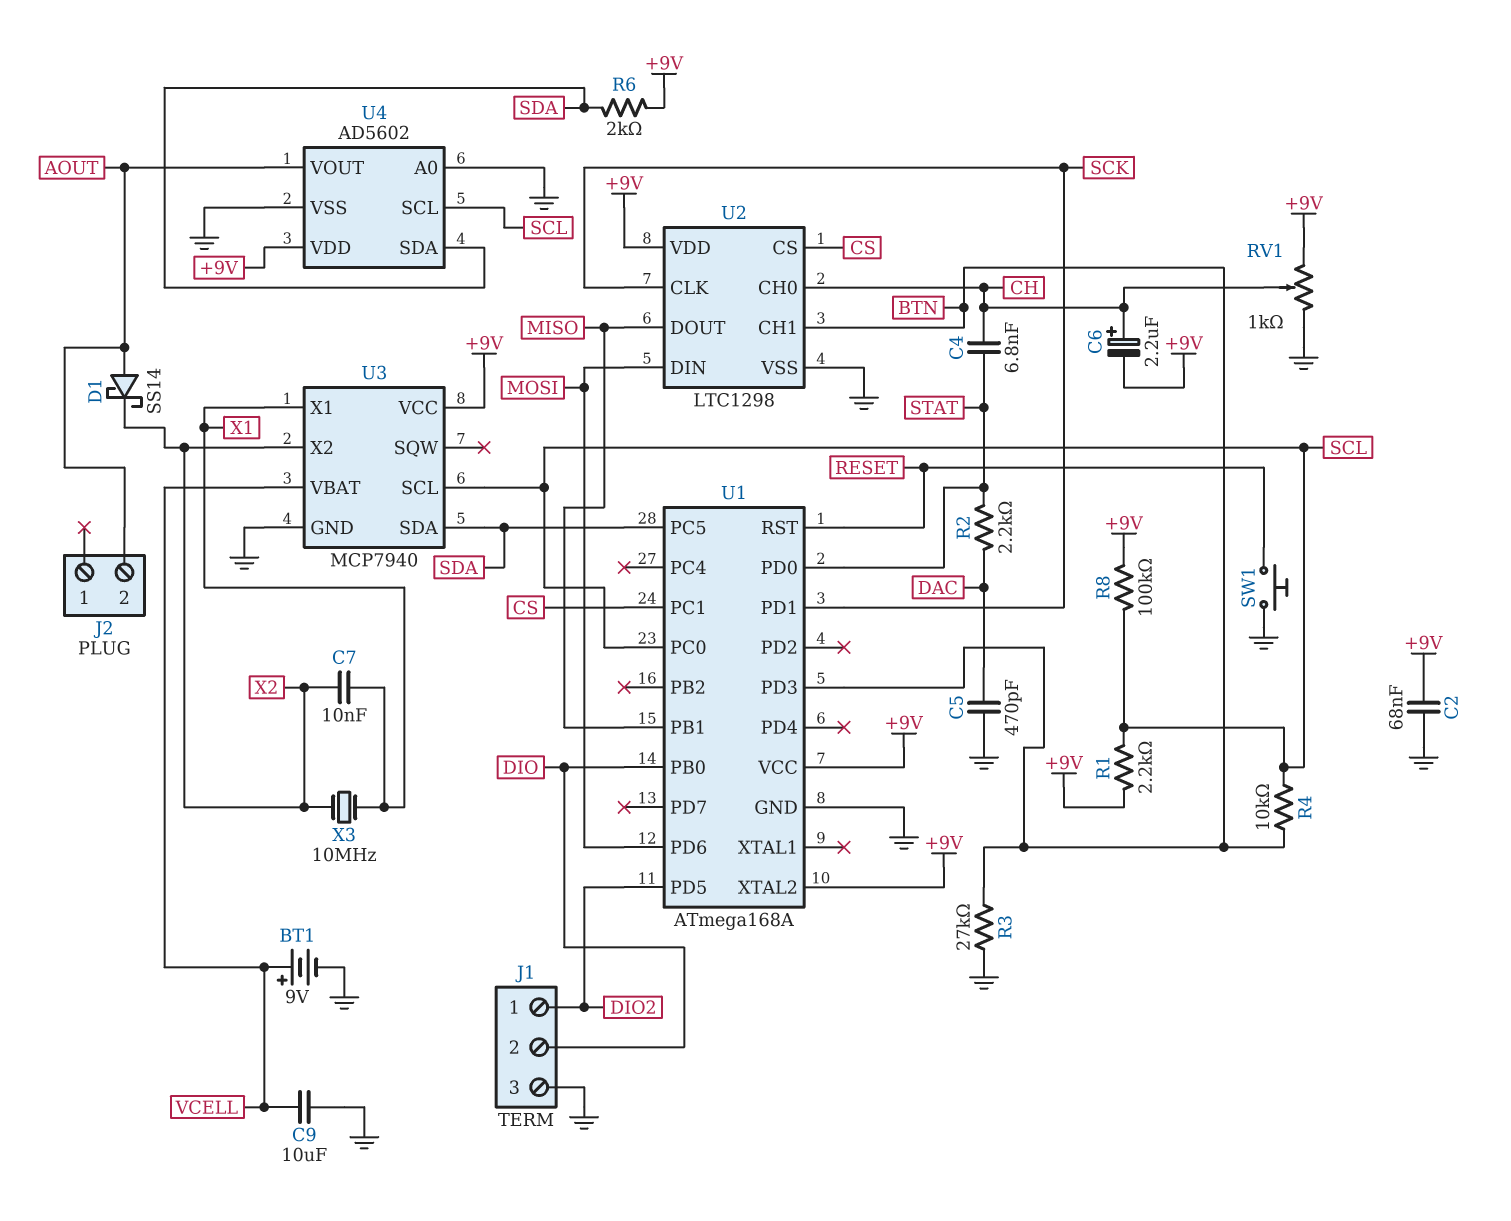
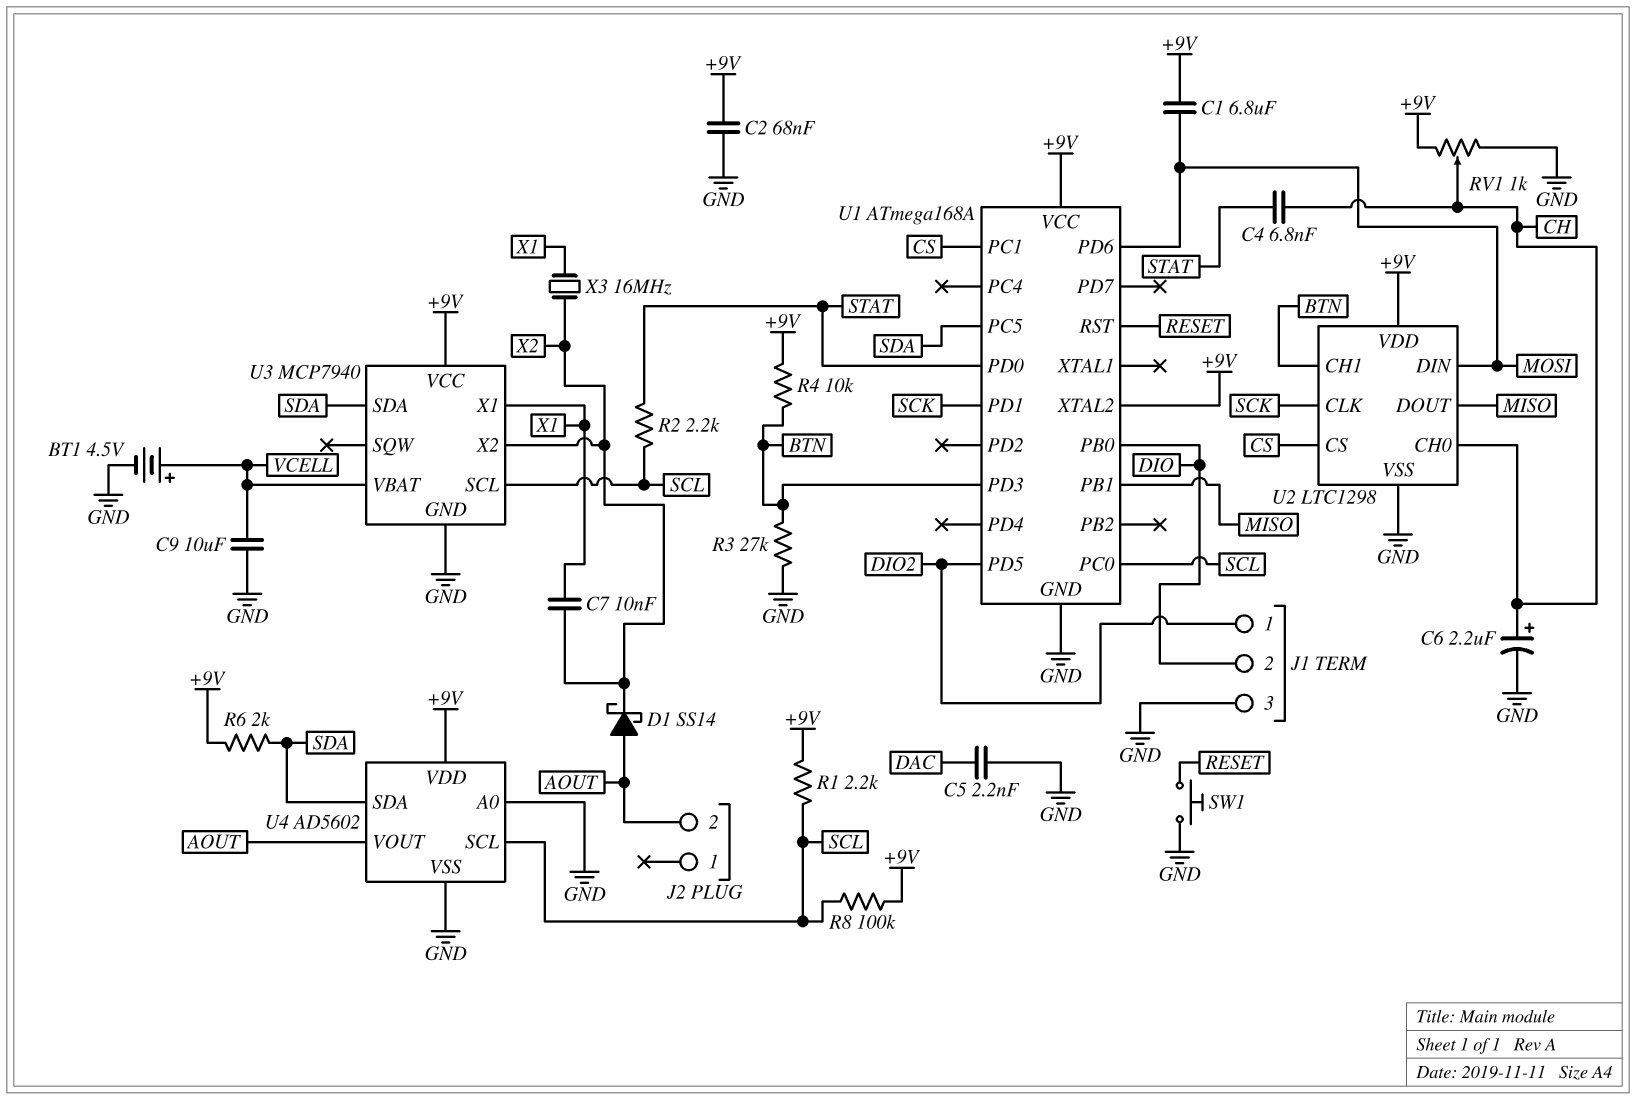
BT1: 9V (plus VCELL, minus GND) -> 4.5V (plus VCELL, minus GND)
C1: none -> 6.8uF (+9V, MOSI)
C5: 470pF (DAC, GND) -> 2.2nF (DAC, GND)
C6: 2.2uF (plus CH, minus +9V) -> 2.2uF (plus CH, minus GND)
R2: 2.2k (DAC, STAT) -> 2.2k (SCL, STAT)
R4: 10k (BTN, SCL) -> 10k (+9V, BTN)
X3: 10MHz (X1, X2) -> 16MHz (X1, X2)

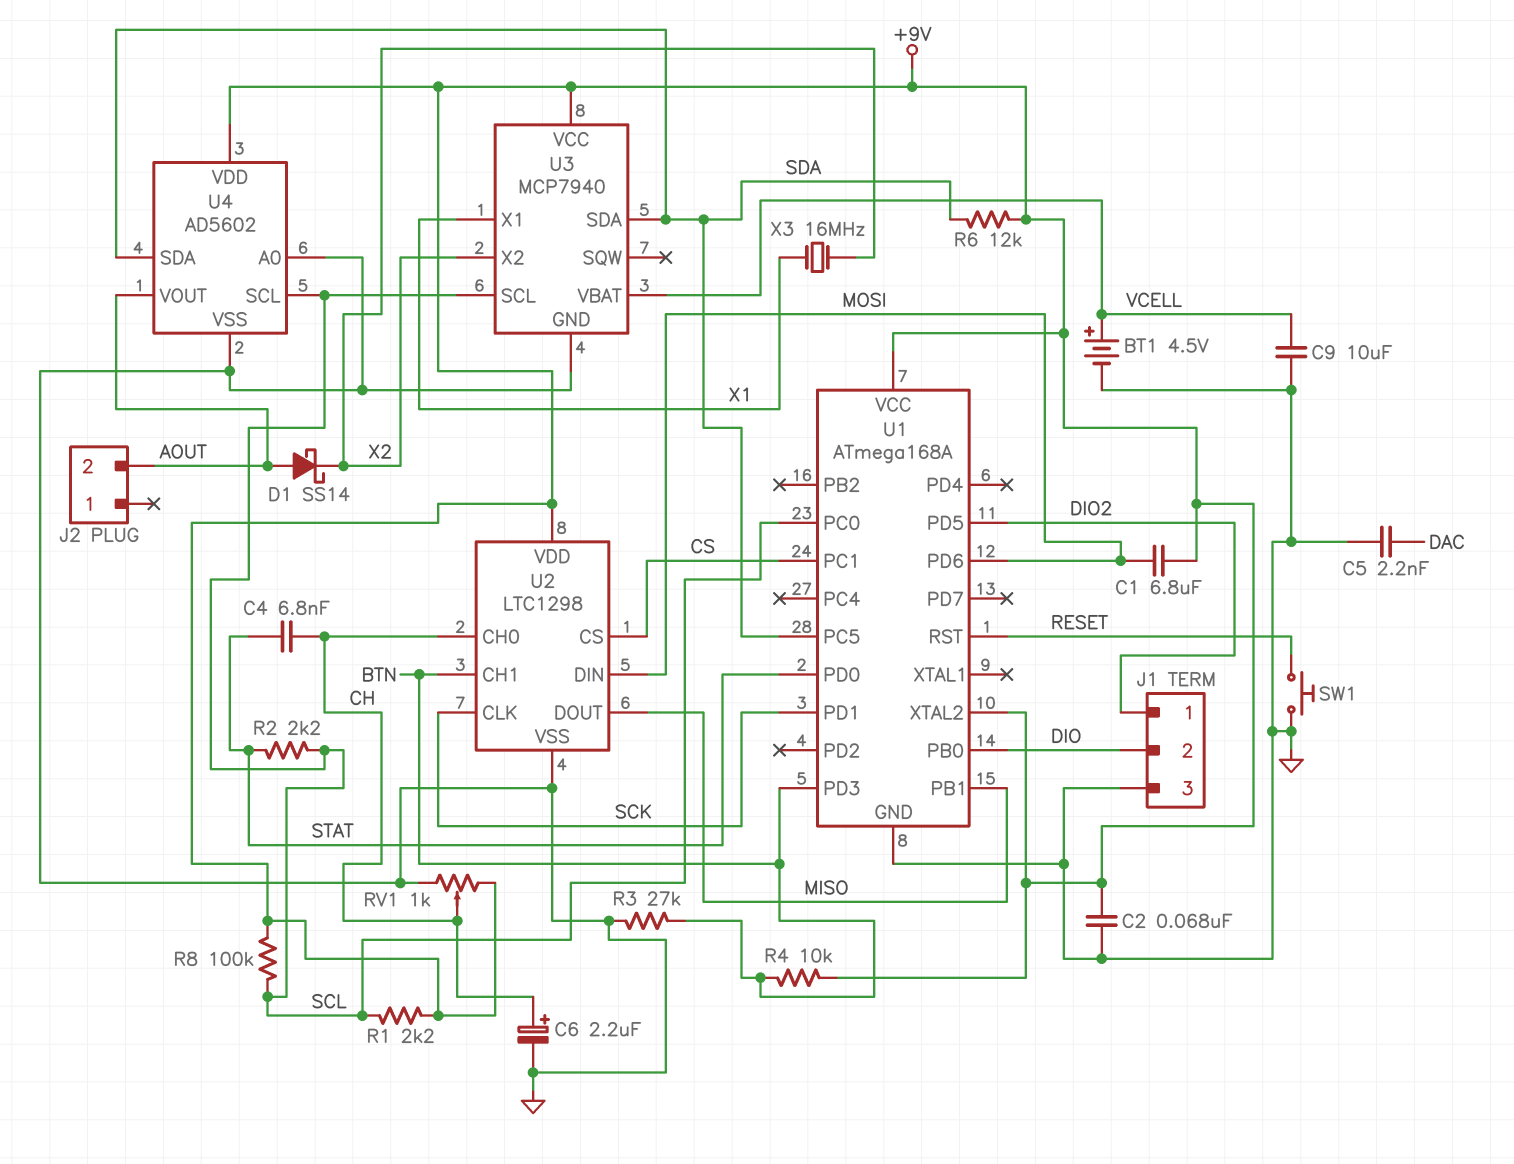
C7: 10nF (X1, X2) -> none
R6: 2k (+9V, SDA) -> 12k (+9V, SDA)

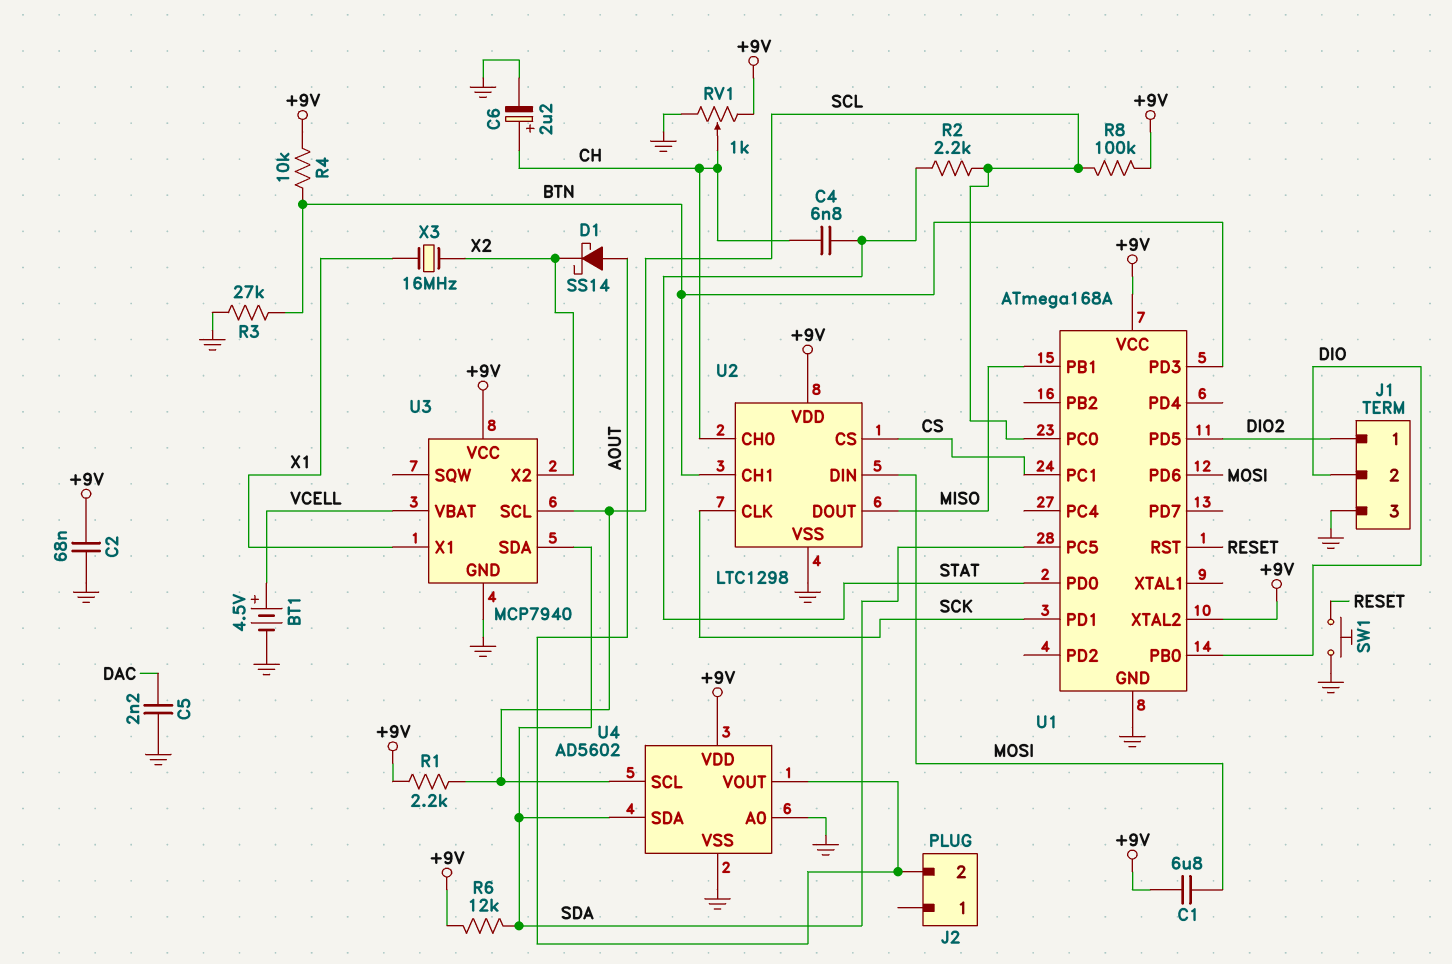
C9: 10uF (GND, VCELL) -> none

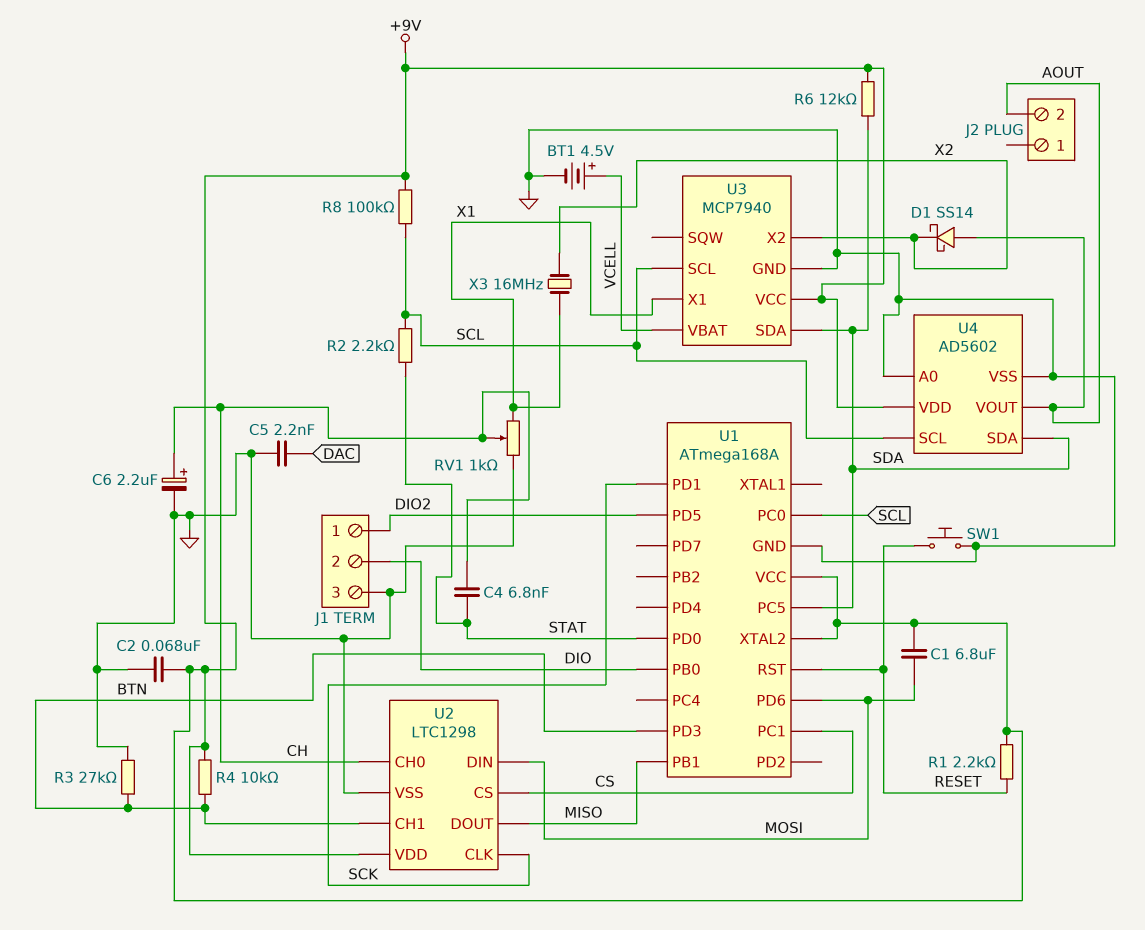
R1: 2.2k (+9V, SCL) -> 2.2k (+9V, RESET)
RV1: 1k (+9V, GND, wiper CH) -> 1k (GND, X1, wiper CH)

